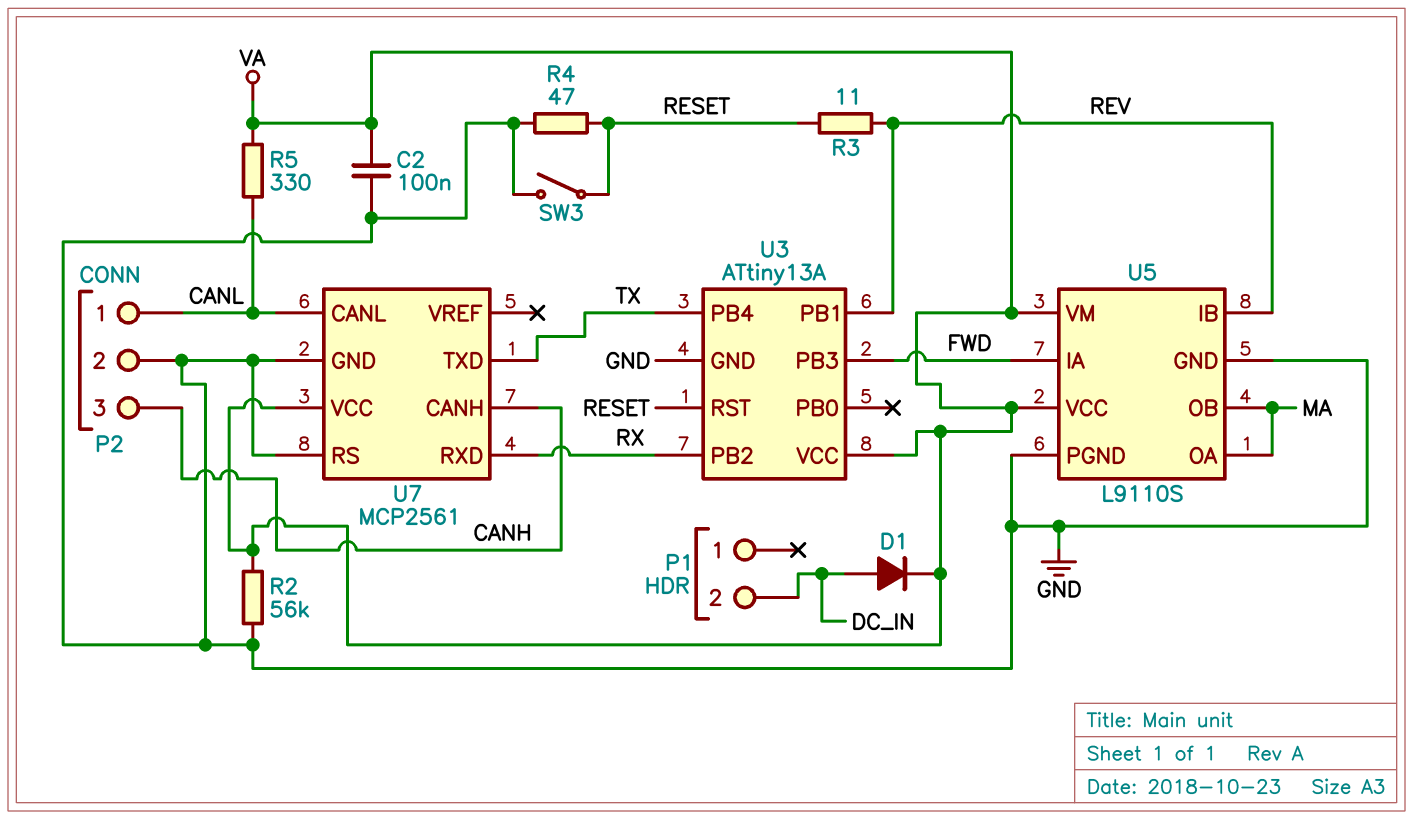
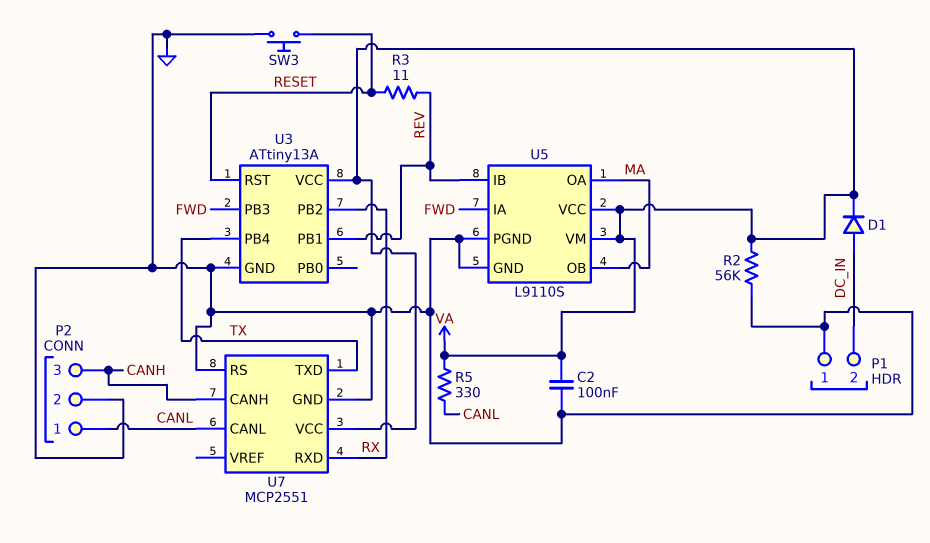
P1 pin 1: none -> GND
R4: 47 (GND, RESET) -> none
SW3: switch (GND, RESET) -> button (GND, RESET)
U7: MCP2561 -> MCP2551

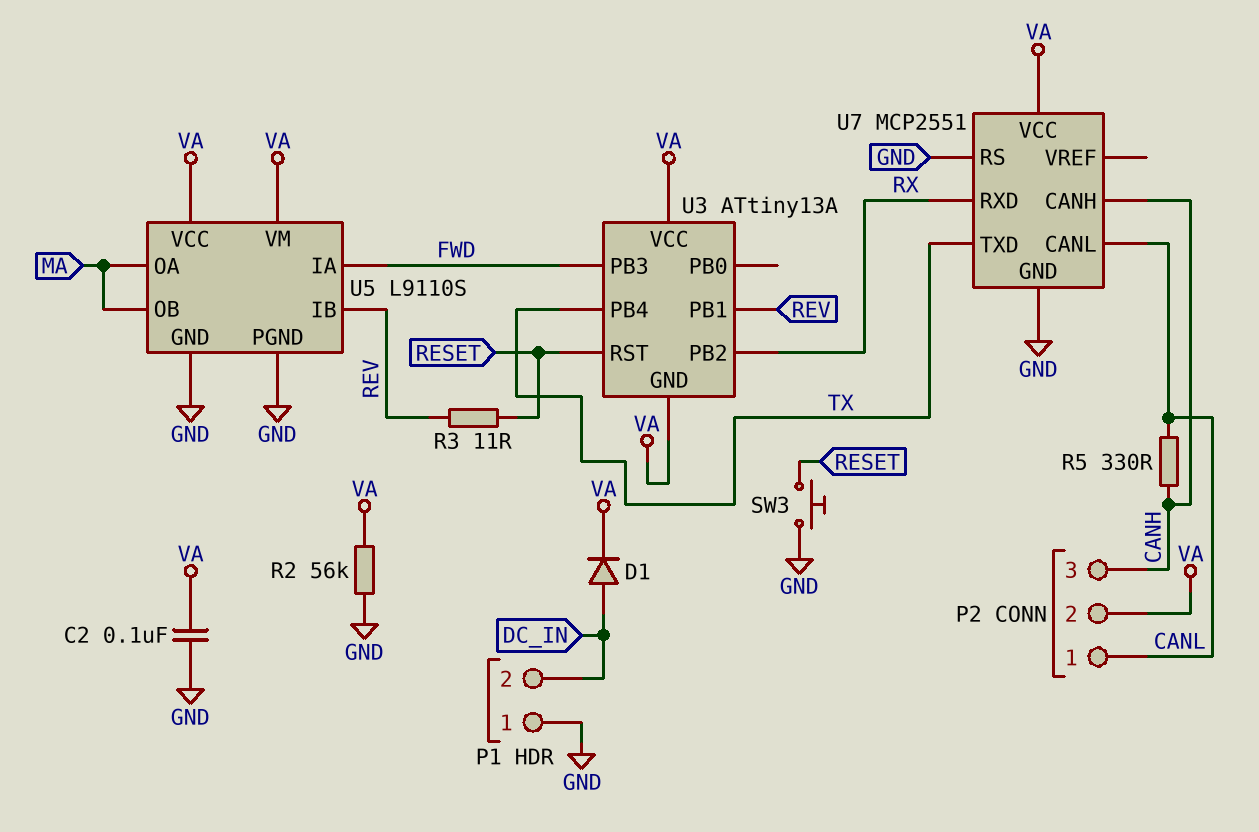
P2 pin 2: GND -> VA
R5: 330 (CANL, VA) -> 330 (CANH, CANL)
U3 pin GND: GND -> VA

